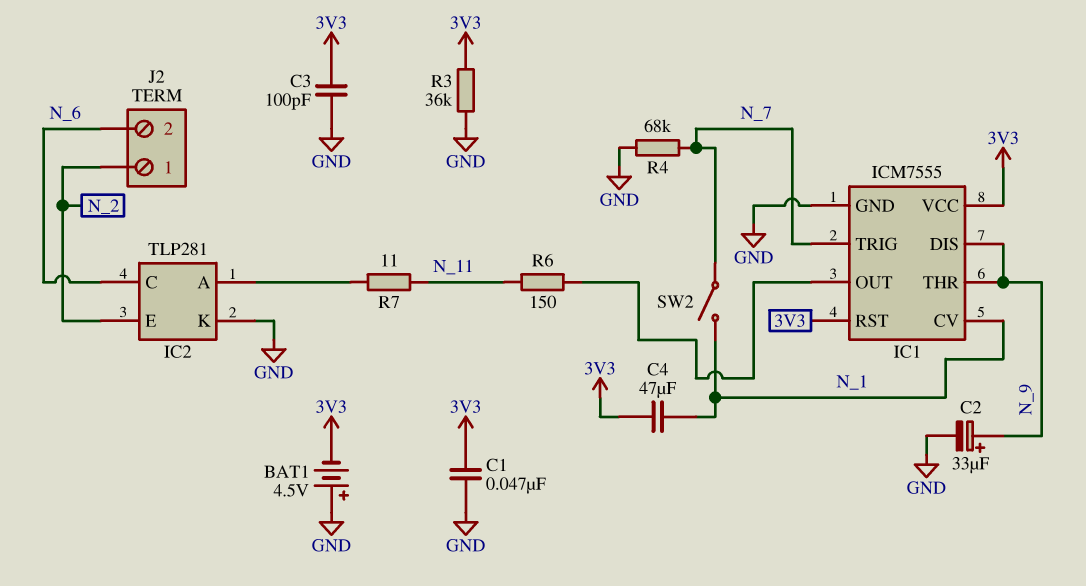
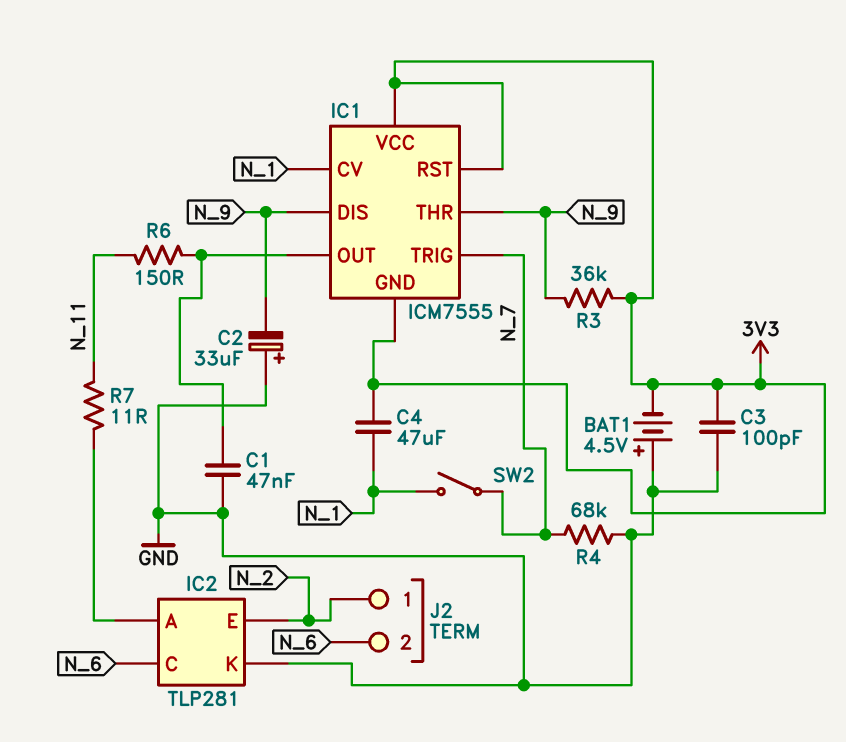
C1: 47nF (3V3, GND) -> 47nF (GND, IC1/OUT)
C2: 33uF (plus N_9, minus GND) -> 33uF (plus GND, minus N_9)
IC1 pin GND: GND -> 3V3
R3: 36k (3V3, GND) -> 36k (3V3, N_9)

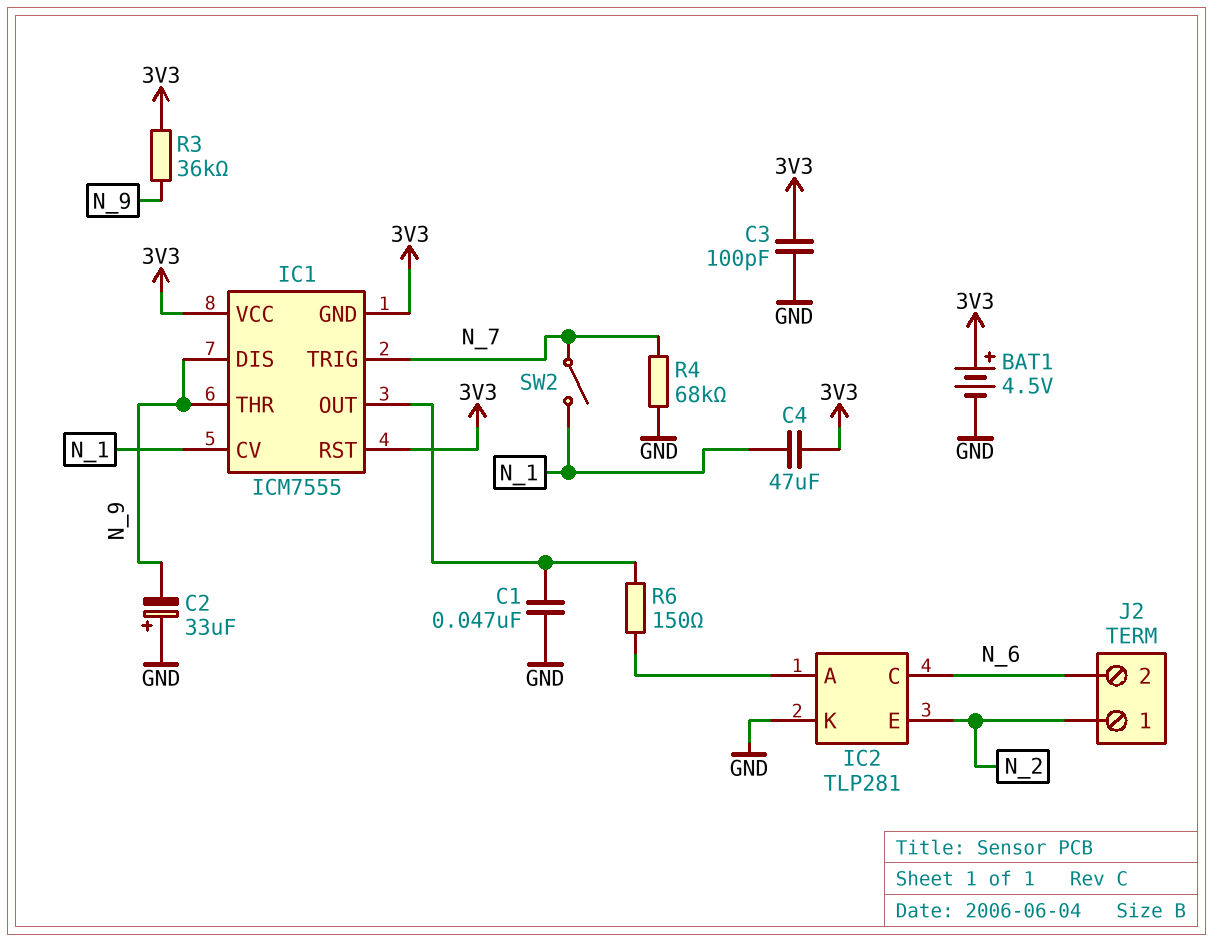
BAT1: 4.5V (plus GND, minus 3V3) -> 4.5V (plus 3V3, minus GND)
R6: 150 (IC1/OUT, N_11) -> 150 (IC1/OUT, IC2/A)
R7: 11 (IC2/A, N_11) -> none

